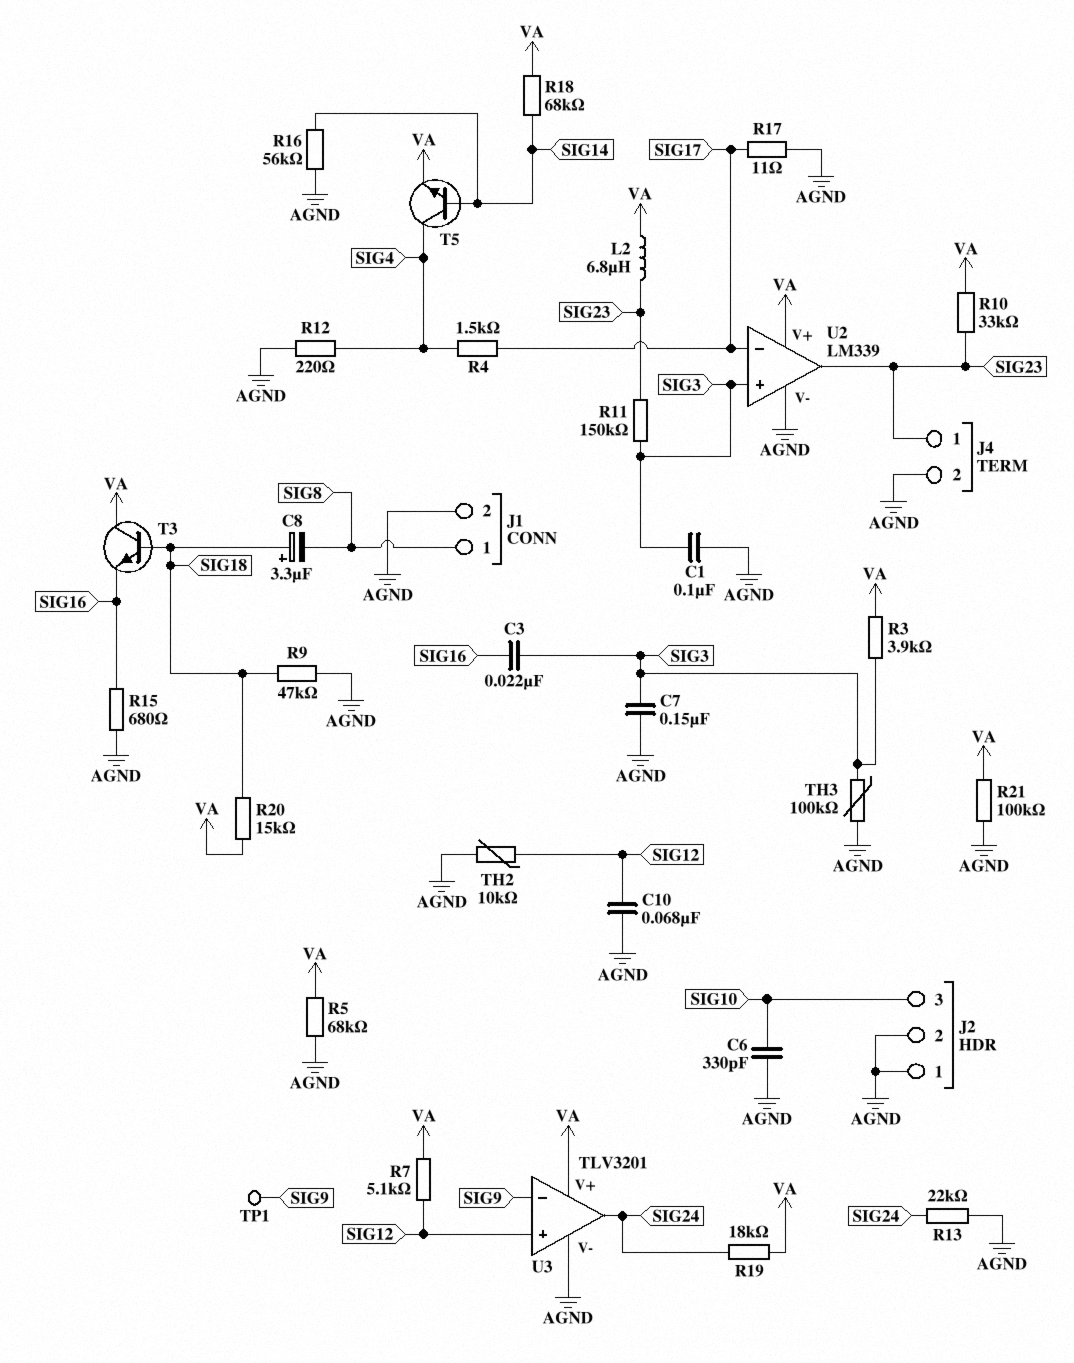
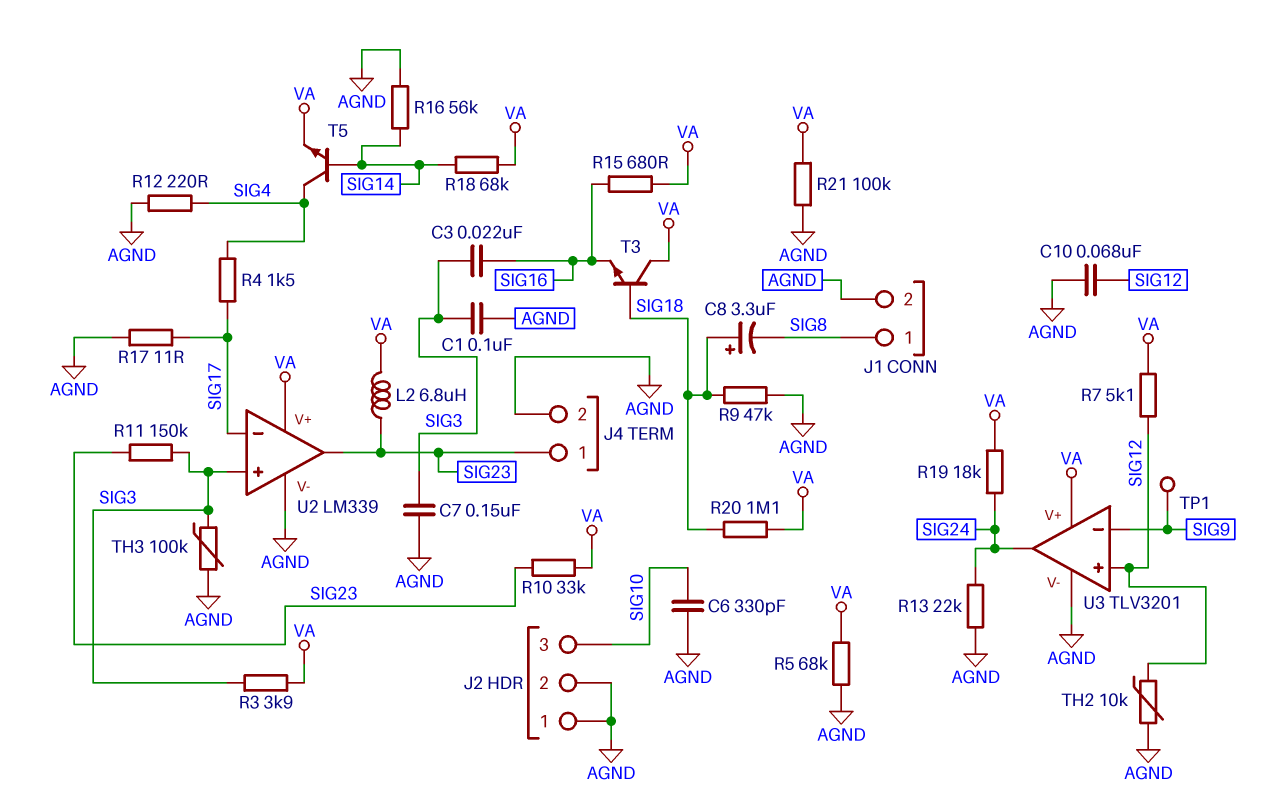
R15: 680 (AGND, SIG16) -> 680 (SIG16, VA)
R20: 15k (SIG18, VA) -> 1.1M (SIG18, VA)

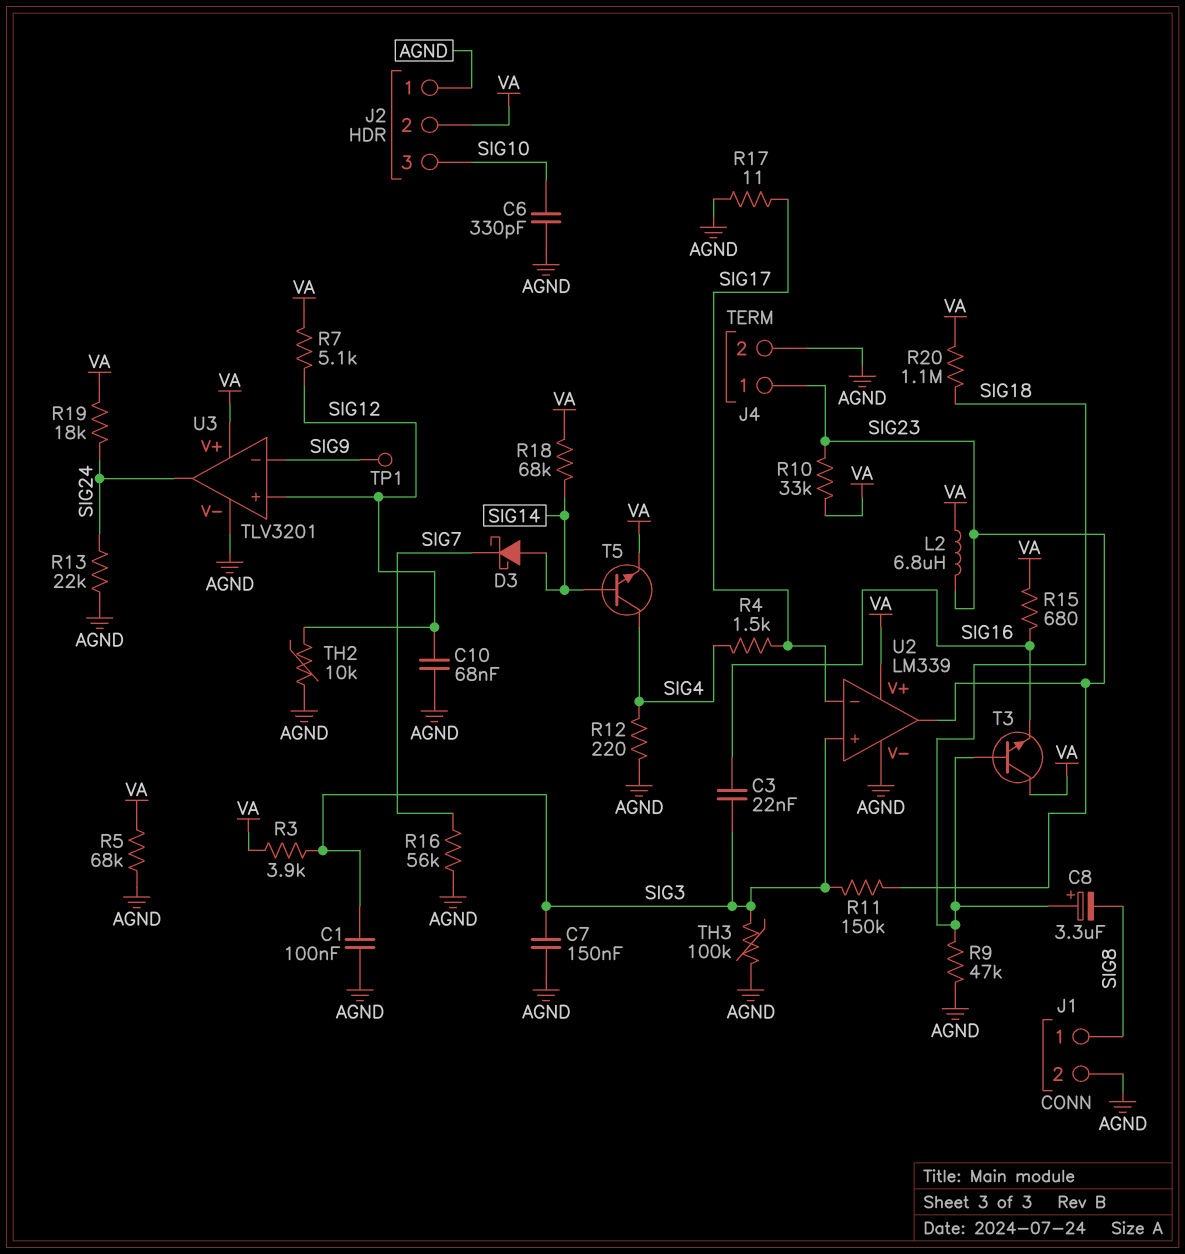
D3: none -> schottky (A SIG14, K SIG7)
J2 pin 2: AGND -> VA
R16: 56k (AGND, SIG14) -> 56k (AGND, SIG7)
R21: 100k (AGND, VA) -> none

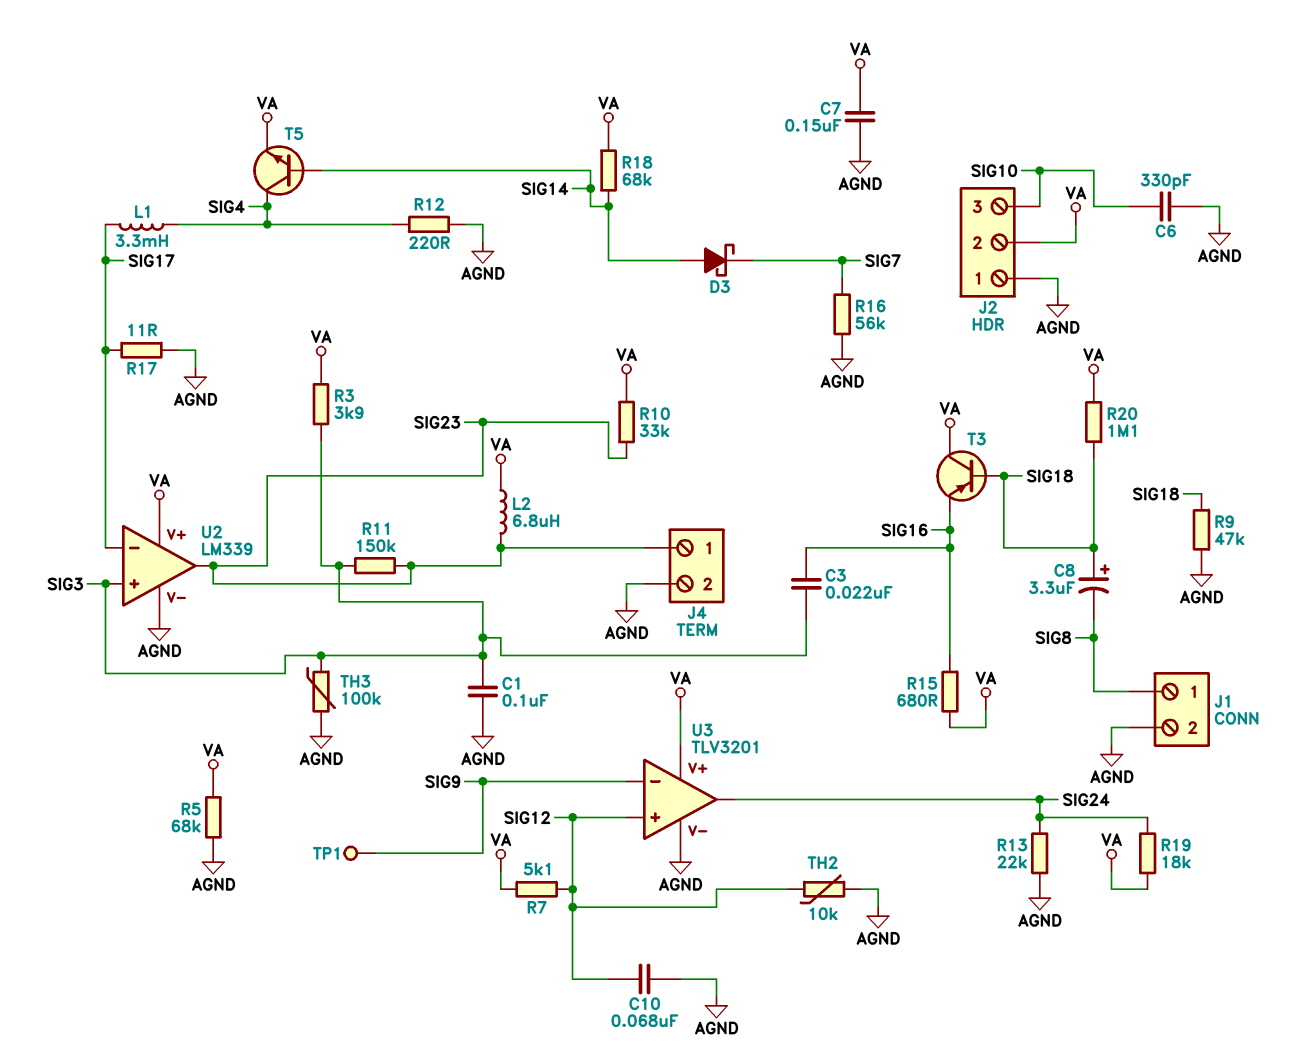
C7: 150nF (AGND, SIG3) -> 150nF (AGND, VA)
L1: none -> 3.3mH (SIG4, SIG17)
R4: 1.5k (SIG4, SIG17) -> none
T3: NPN (B SIG18, C VA, E SIG16) -> PNP (B SIG18, C VA, E SIG16)

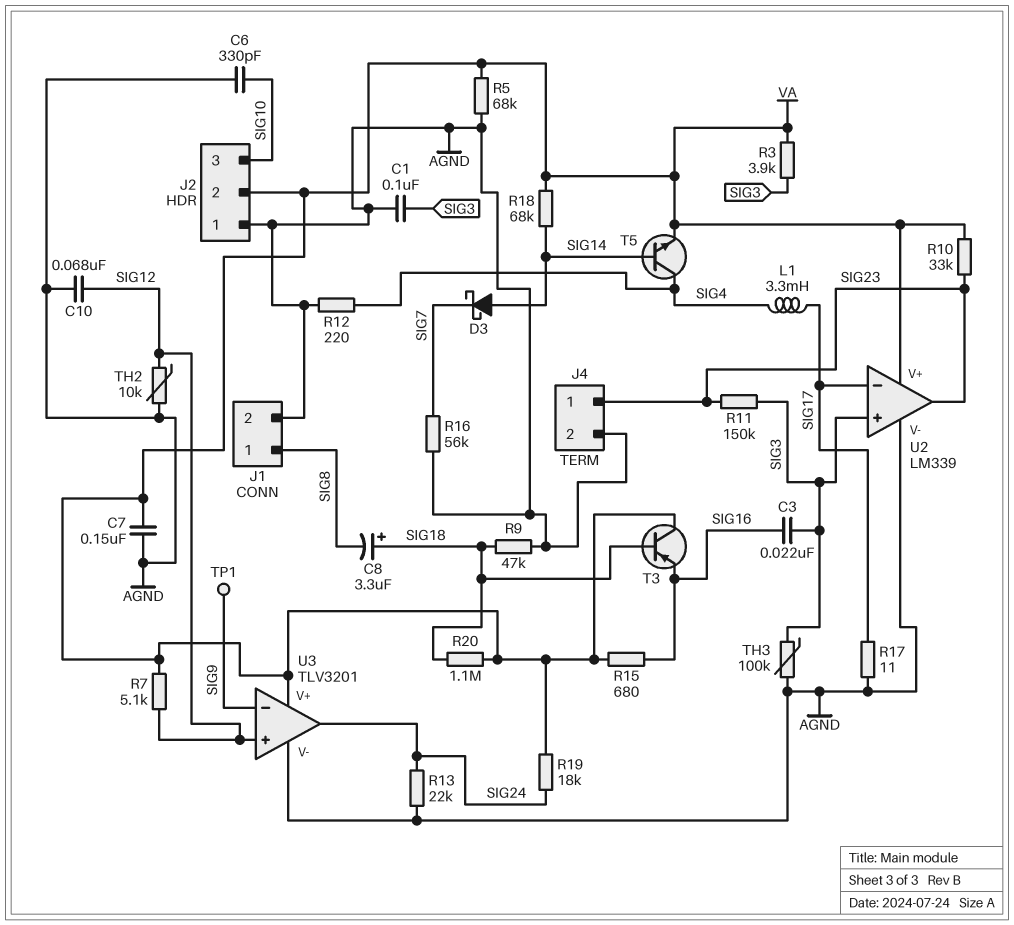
L2: 6.8uH (SIG23, VA) -> none

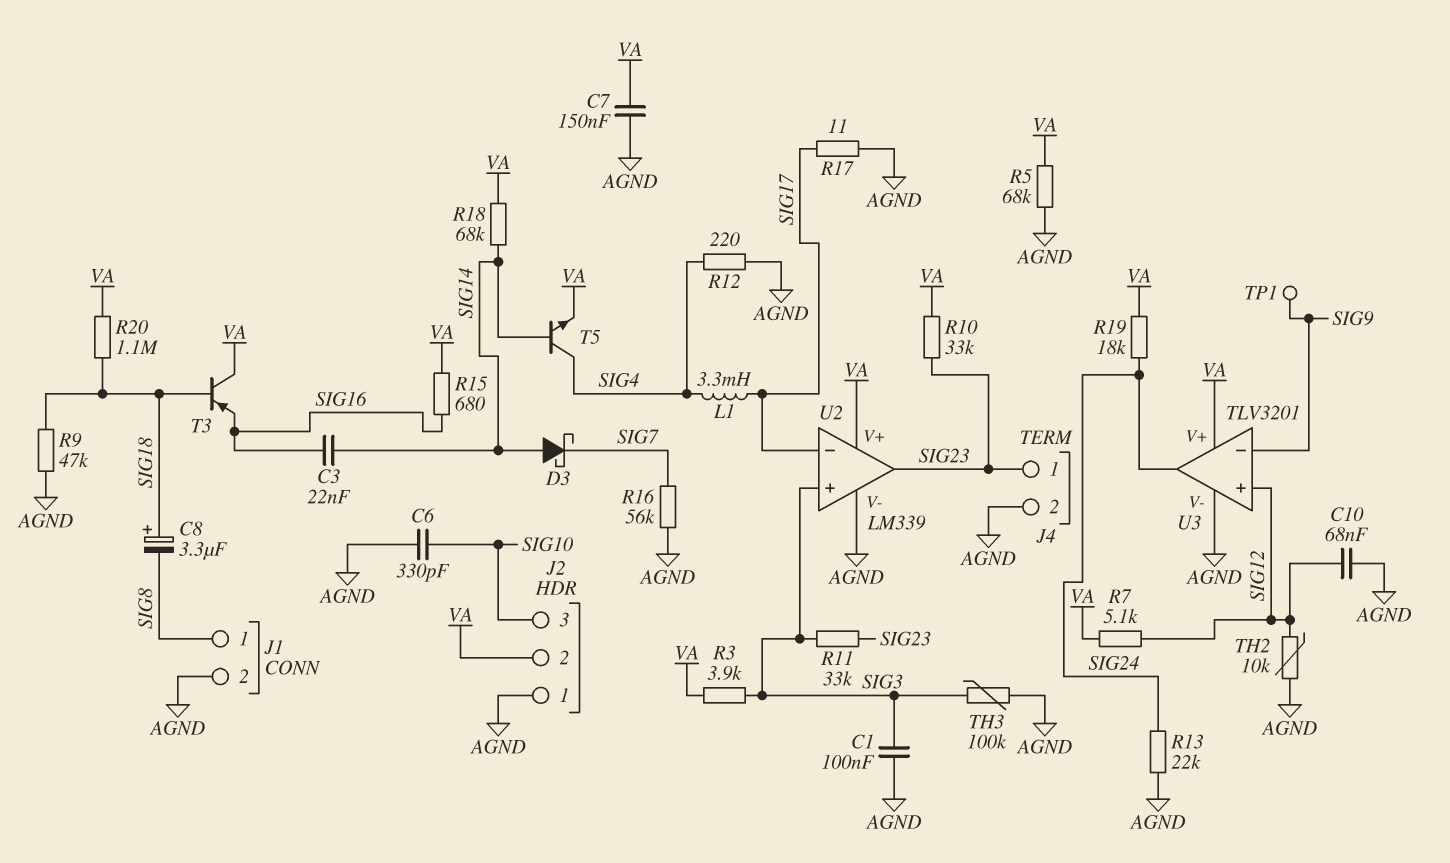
C3: 22nF (SIG3, SIG16) -> 22nF (SIG14, SIG16)
R11: 150k (SIG3, SIG23) -> 33k (SIG3, SIG23)

